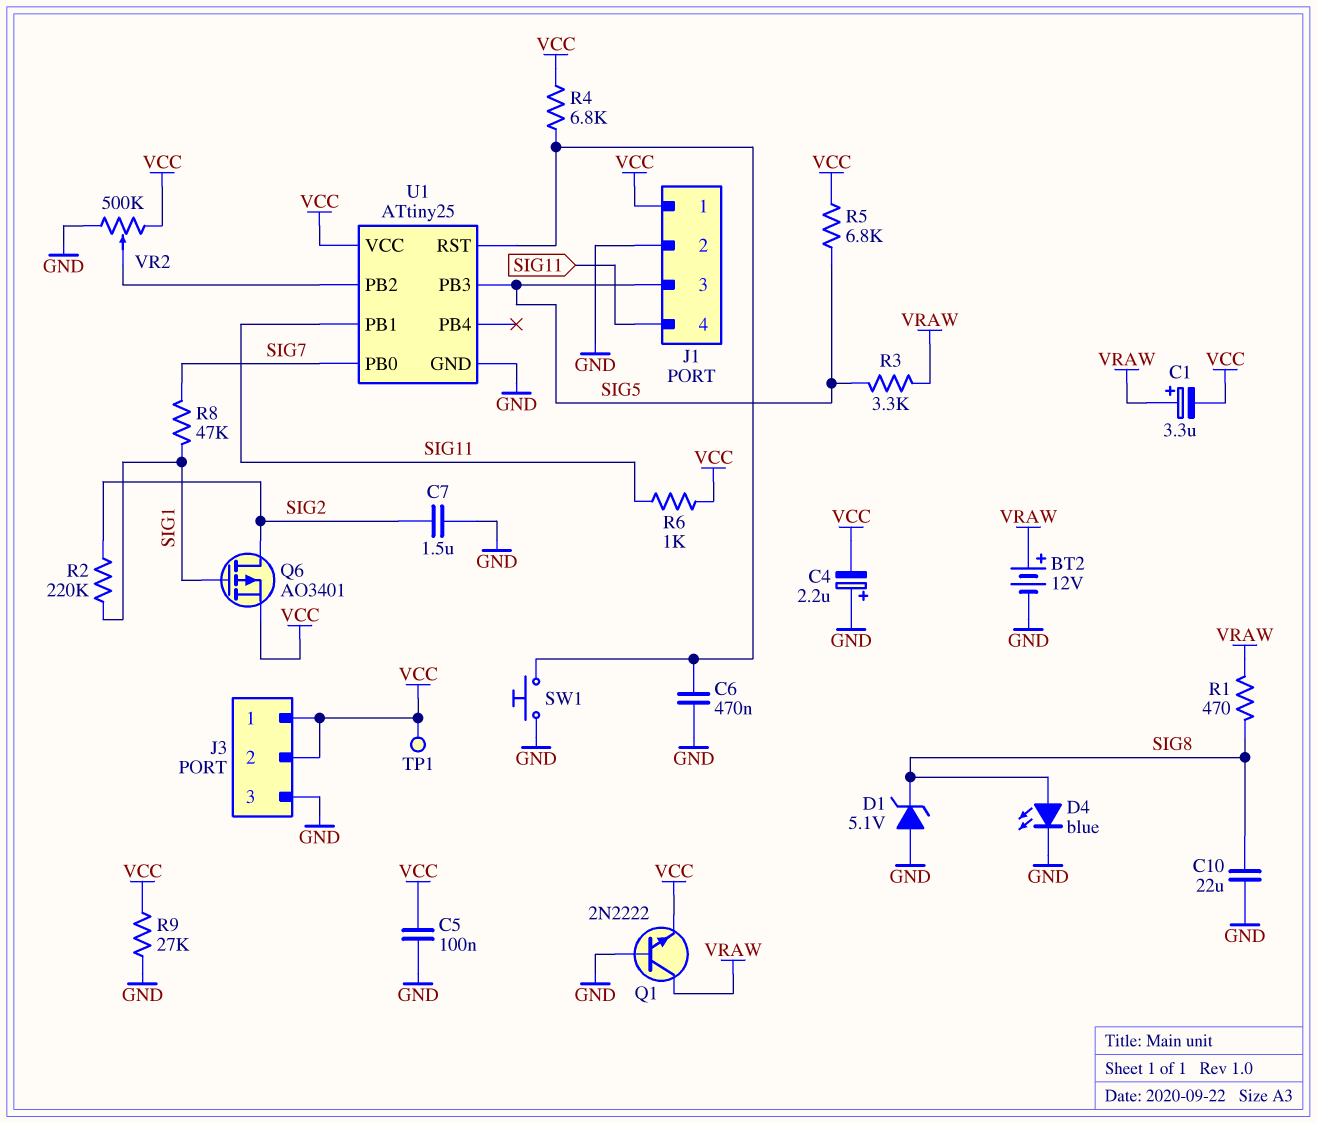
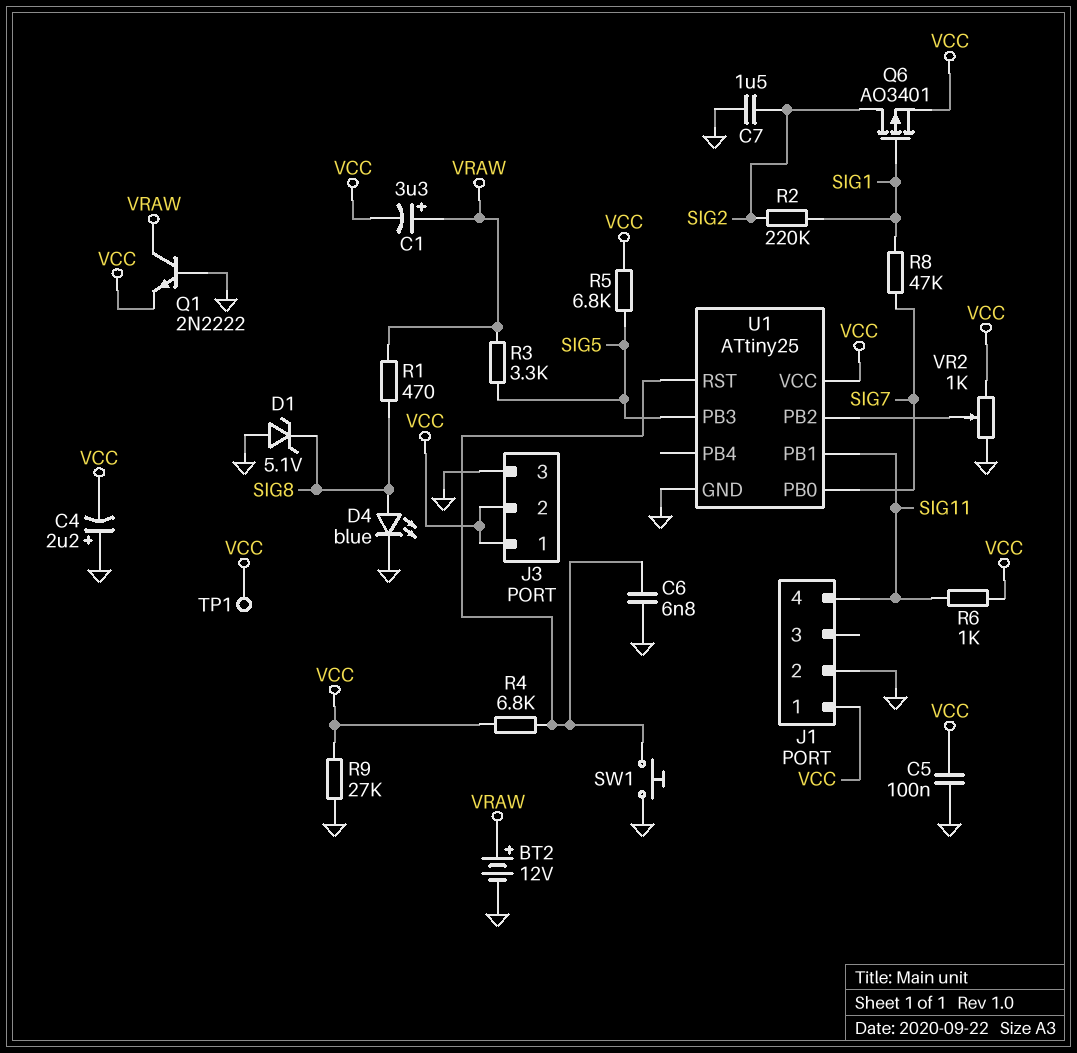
C6: 470nF (GND, U1/RST) -> 6.8nF (GND, U1/RST)
C10: 22uF (GND, SIG8) -> none
J1 pin 3: SIG5 -> none
VR2: 500k (GND, VCC, wiper U1/PB2) -> 1k (GND, VCC, wiper U1/PB2)

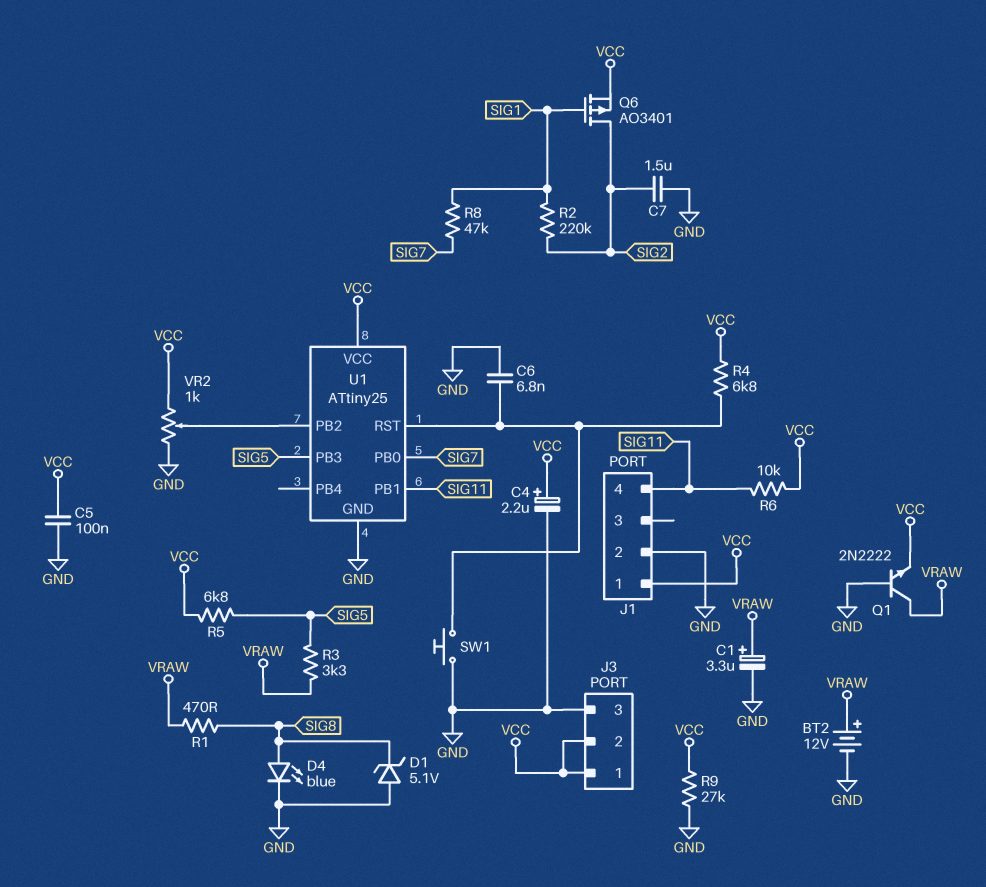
C1: 3.3uF (plus VRAW, minus VCC) -> 3.3uF (plus VRAW, minus GND)
C4: 2.2uF (plus GND, minus VCC) -> 2.2uF (plus VCC, minus GND)
R6: 1k (SIG11, VCC) -> 10k (SIG11, VCC)
TP1: test point (VCC) -> none

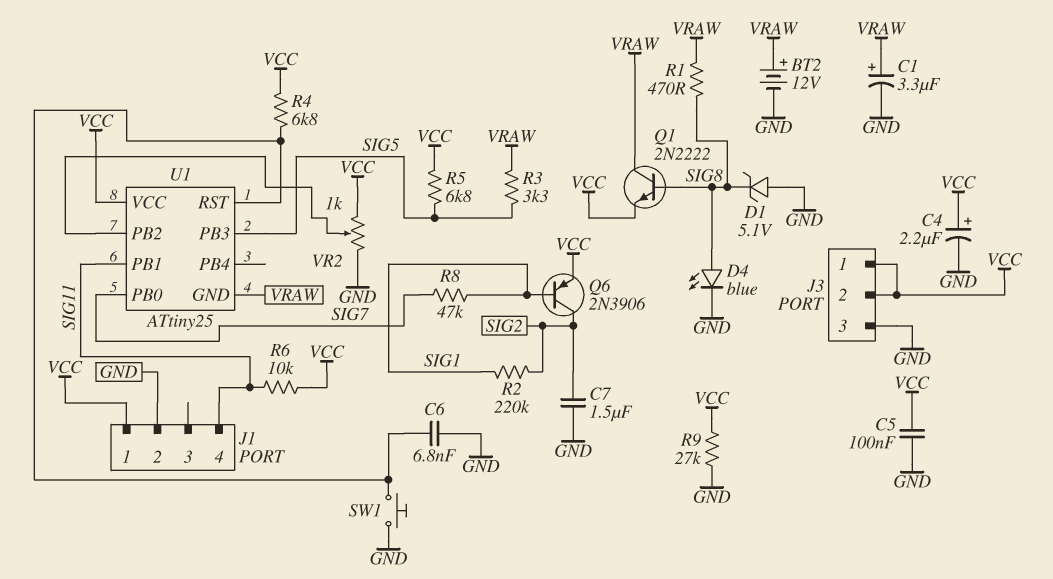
Q1: NPN 2N2222 (B GND, C VRAW, E VCC) -> NPN 2N2222 (B SIG8, C VRAW, E VCC)
Q6: PMOS AO3401 (G SIG1, D SIG2, S VCC) -> PNP 2N3906 (B SIG1, C SIG2, E VCC)
U1 pin GND: GND -> VRAW

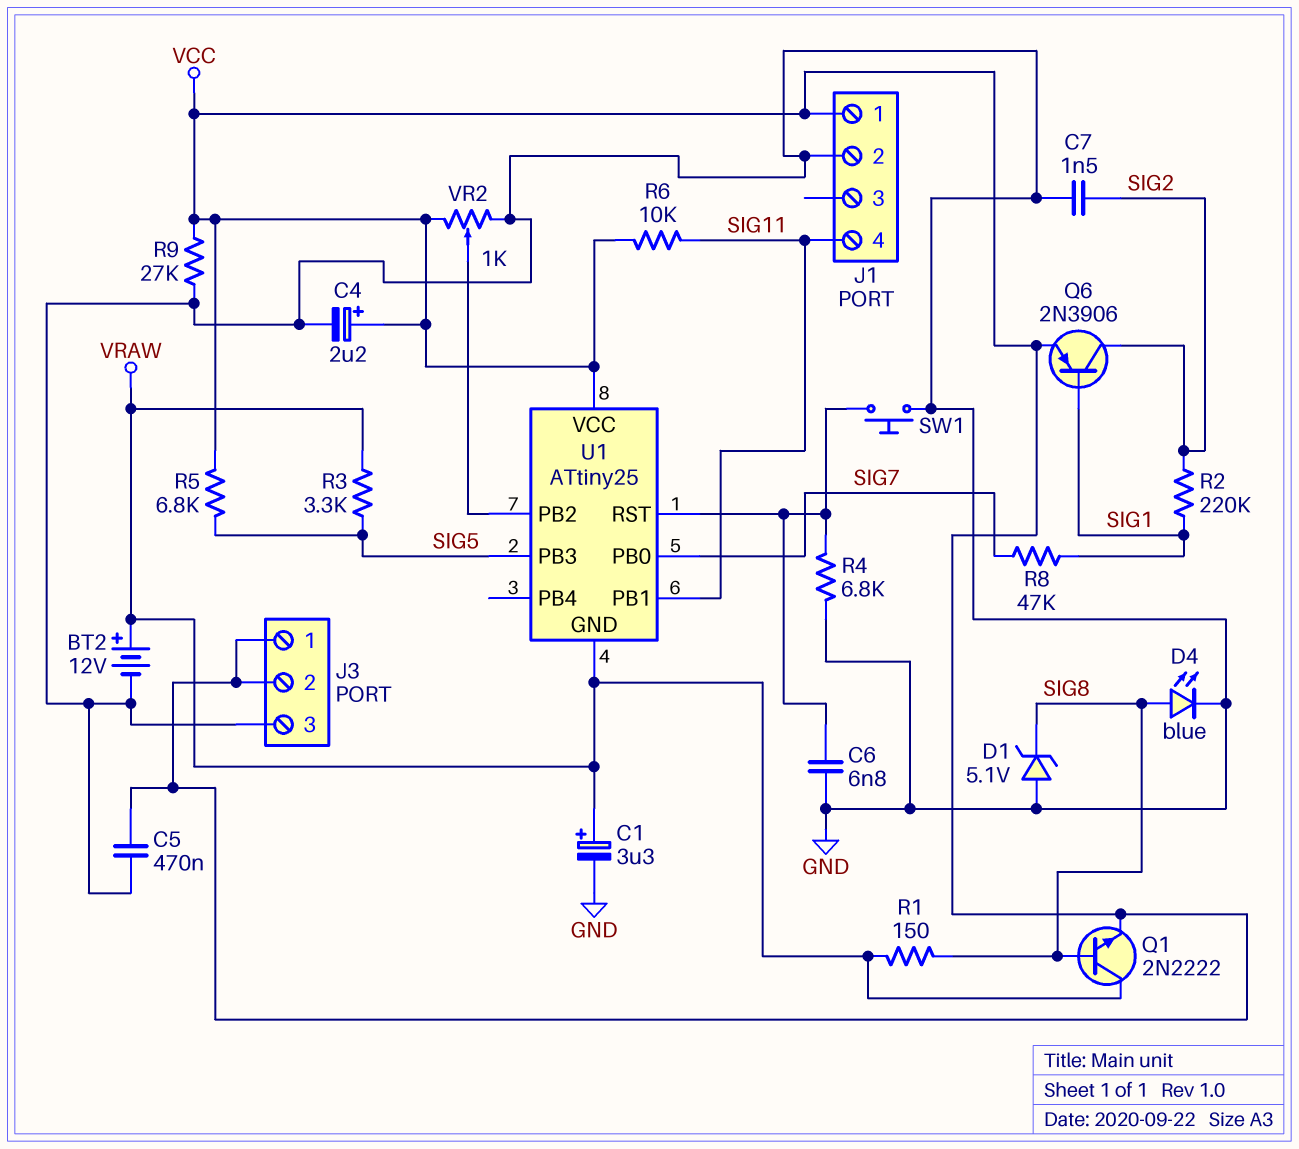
C5: 100nF (GND, VCC) -> 470nF (GND, VCC)
C7: 1.5uF (GND, SIG2) -> 1.5nF (GND, SIG2)
R1: 470 (SIG8, VRAW) -> 150 (SIG8, VRAW)
R4: 6.8k (U1/RST, VCC) -> 6.8k (GND, U1/RST)

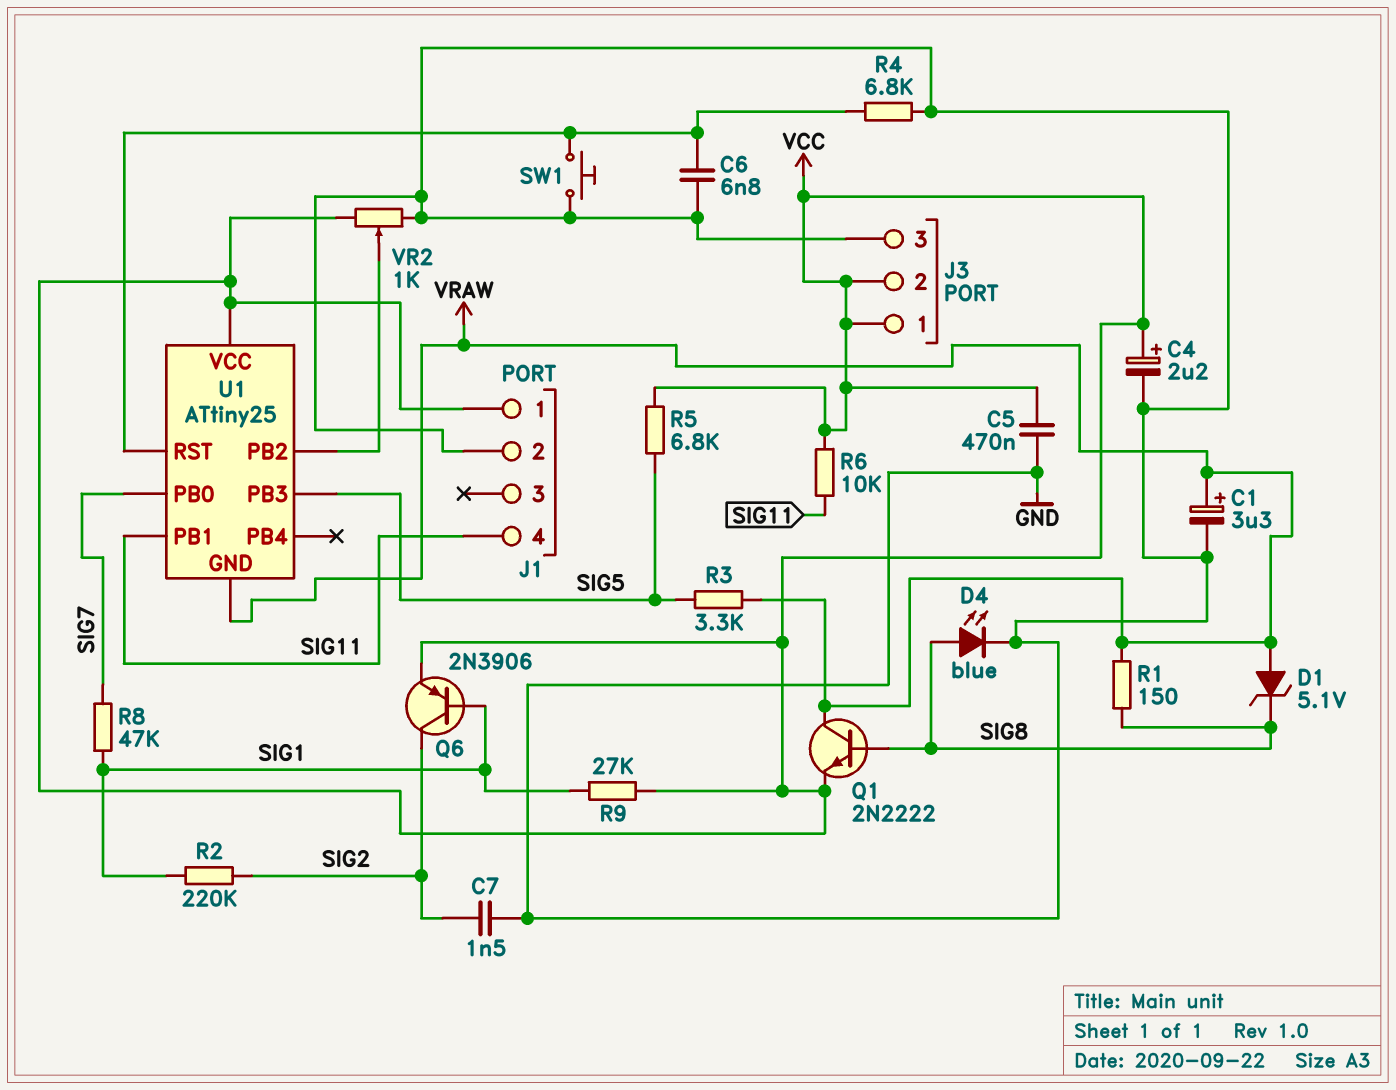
BT2: 12V (plus VRAW, minus GND) -> none
D1: zener 5.1V (A GND, K SIG8) -> zener 5.1V (A VRAW, K SIG8)
R9: 27k (GND, VCC) -> 27k (SIG1, VCC)

